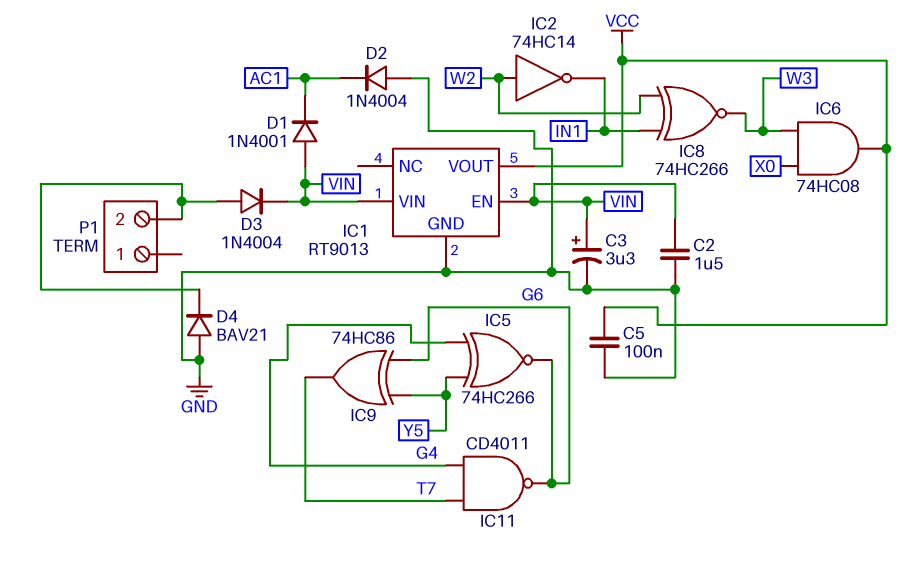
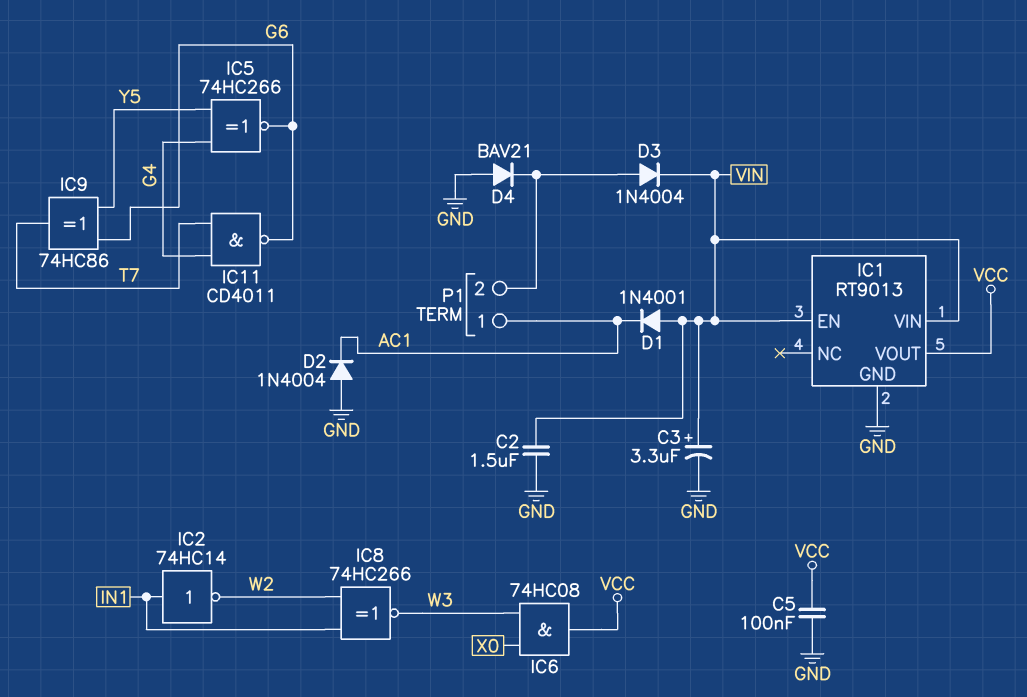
IC2: NOT 74HC14 (in W2, out IN1) -> NOT 74HC14 (in IN1, out W2)
P1 pin 1: none -> AC1

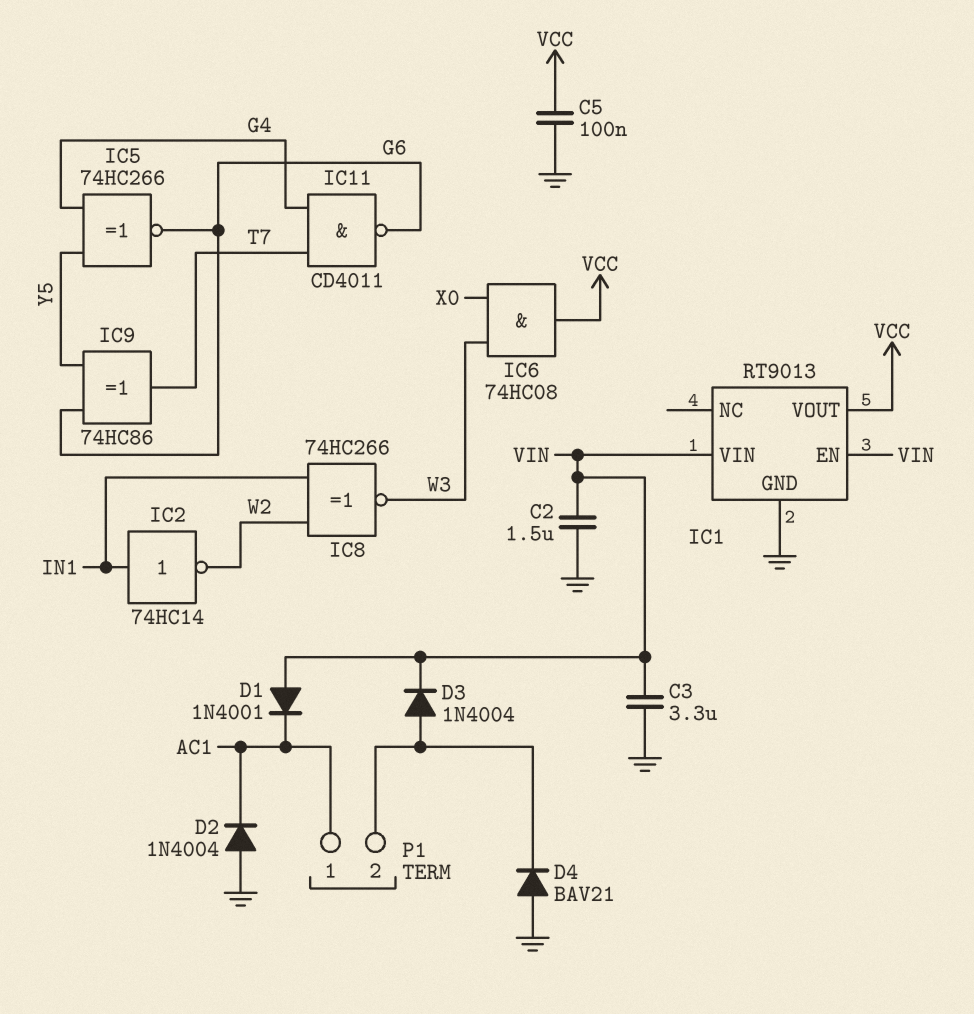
C3: 3.3uF (plus VIN, minus GND) -> 3.3uF (GND, VIN)

